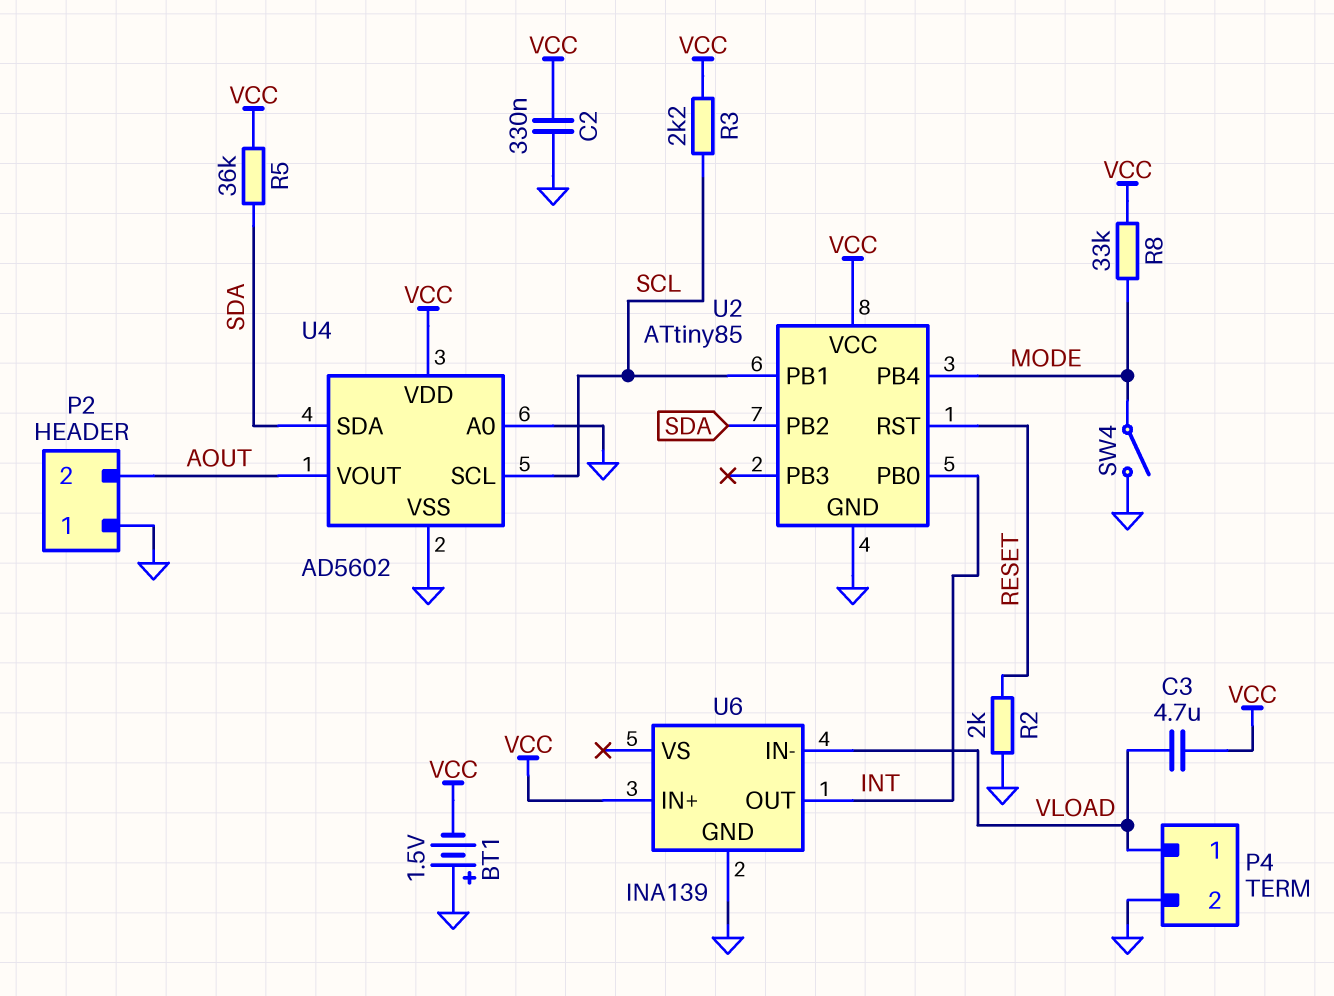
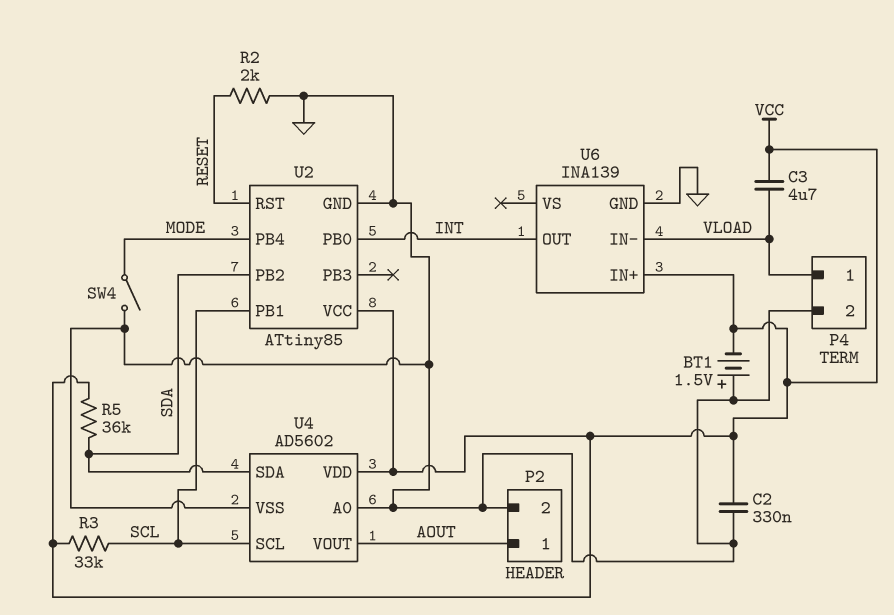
P2 pin 1: GND -> AOUT
P2 pin 2: AOUT -> GND
R3: 2.2k (SCL, VCC) -> 33k (SCL, VCC)
R8: 33k (MODE, VCC) -> none

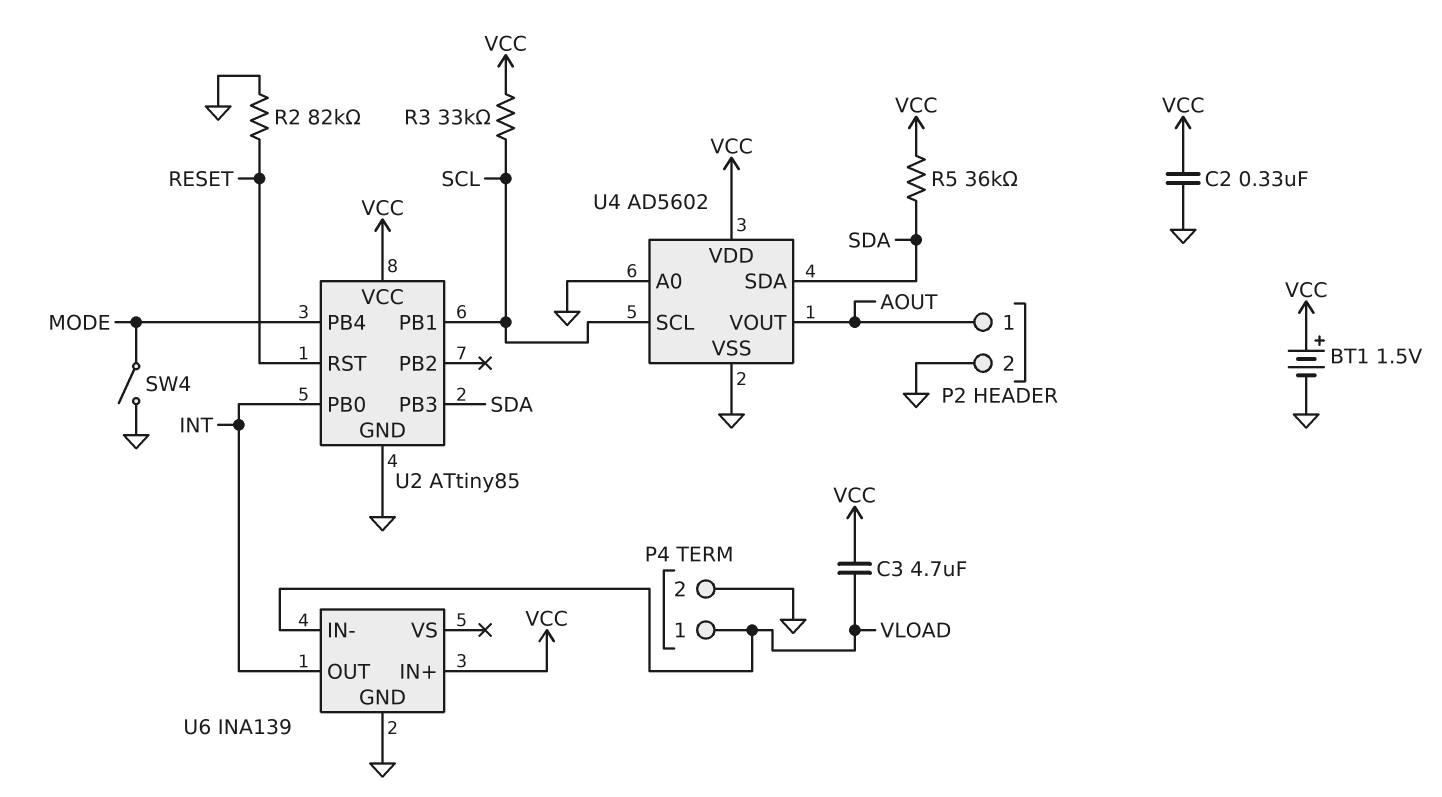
BT1: 1.5V (plus GND, minus VCC) -> 1.5V (plus VCC, minus GND)
R2: 2k (GND, RESET) -> 82k (GND, RESET)
U2 pin PB2: SDA -> none
U2 pin PB3: none -> SDA

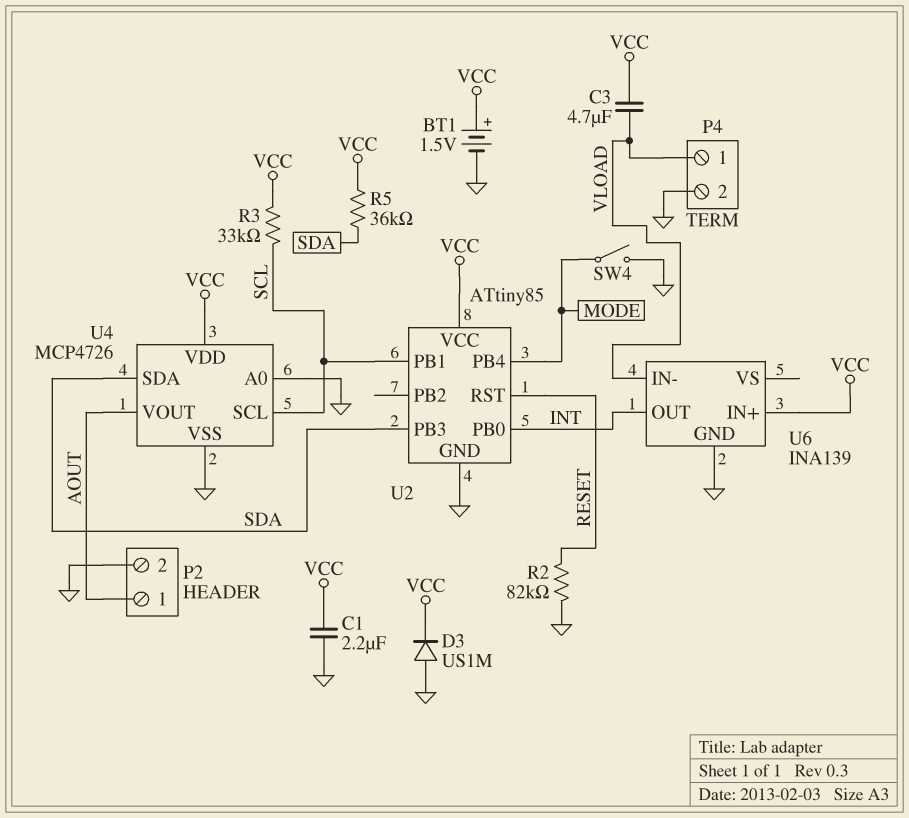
C1: none -> 2.2uF (GND, VCC)
C2: 330nF (GND, VCC) -> none
D3: none -> diode US1M (A GND, K VCC)
U4: AD5602 -> MCP4726

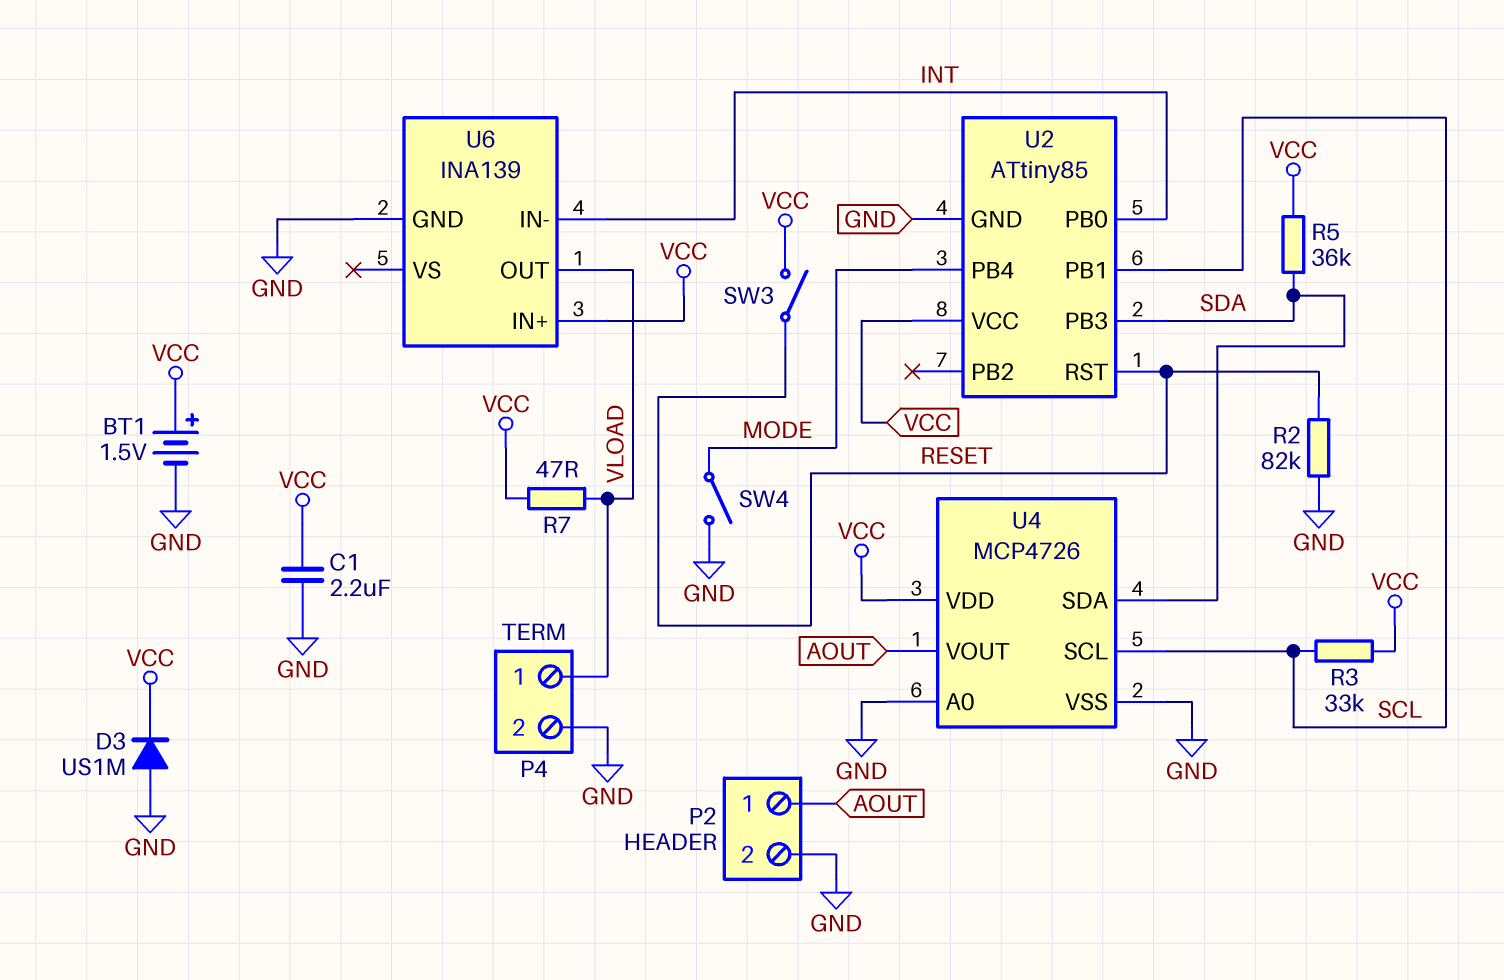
C3: 4.7uF (VCC, VLOAD) -> none
R7: none -> 47 (VCC, VLOAD)
SW3: none -> switch (RESET, VCC)
U6 pin IN-: VLOAD -> INT
U6 pin OUT: INT -> VLOAD

